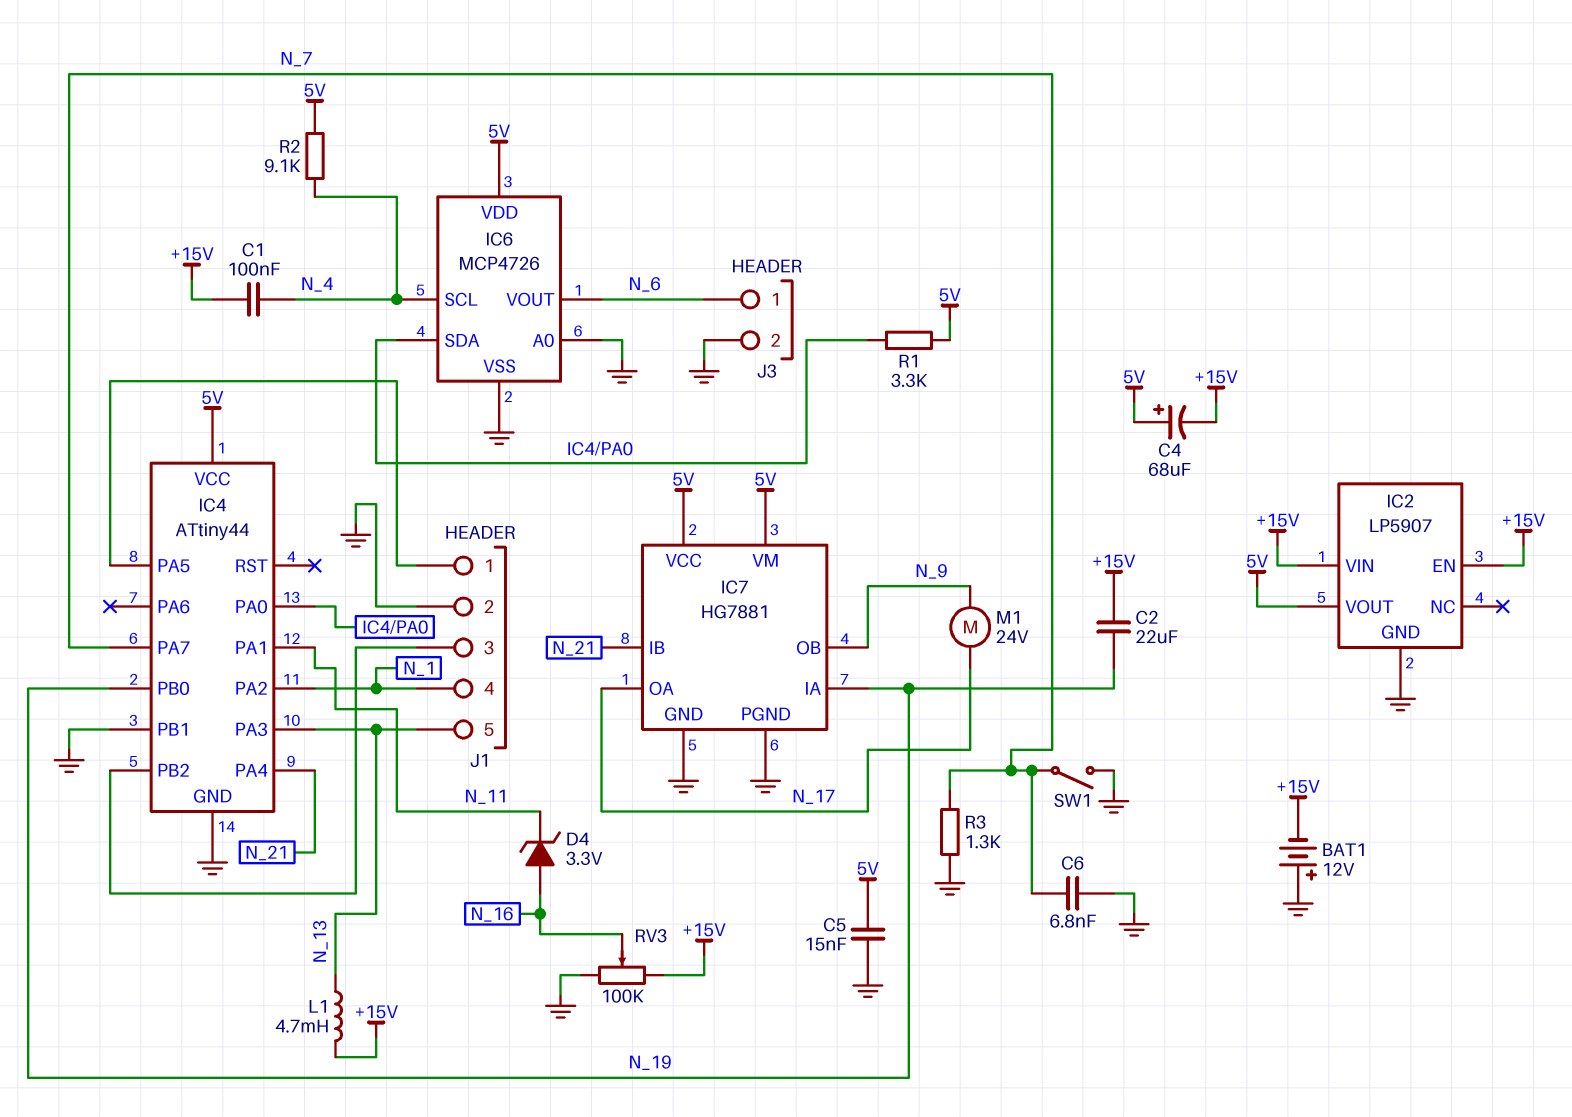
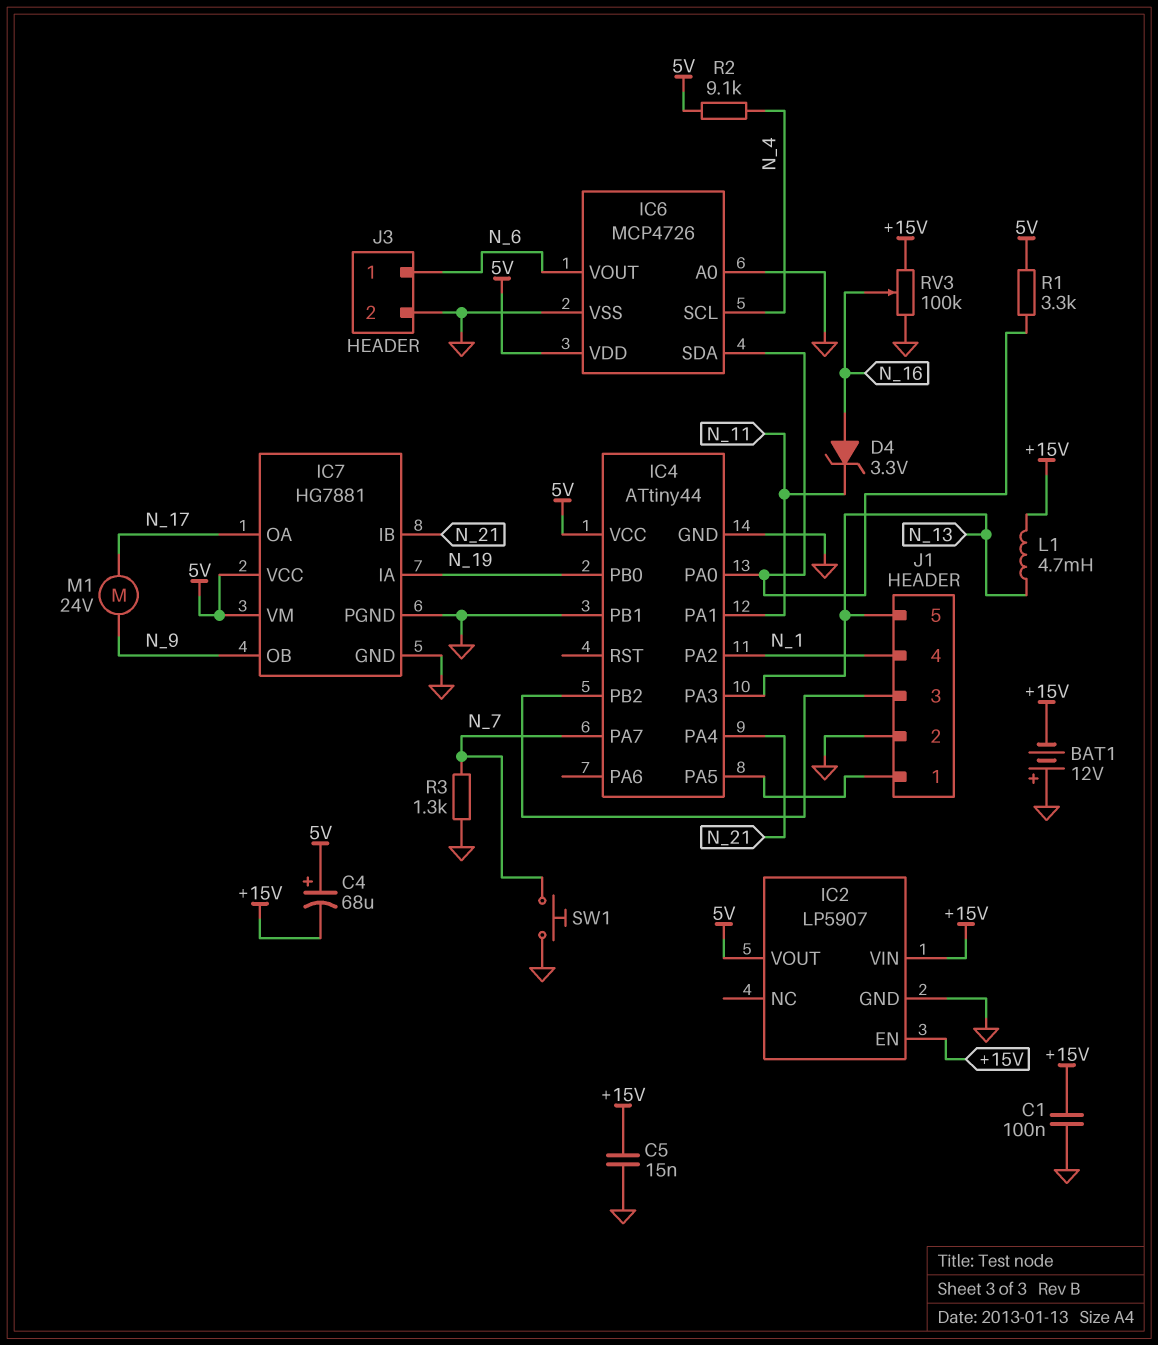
C1: 100nF (+15V, N_4) -> 100nF (+15V, GND)
C2: 22uF (+15V, N_19) -> none
C5: 15nF (5V, GND) -> 15nF (+15V, GND)
C6: 6.8nF (GND, N_7) -> none
SW1: switch (GND, N_7) -> button (GND, N_7)

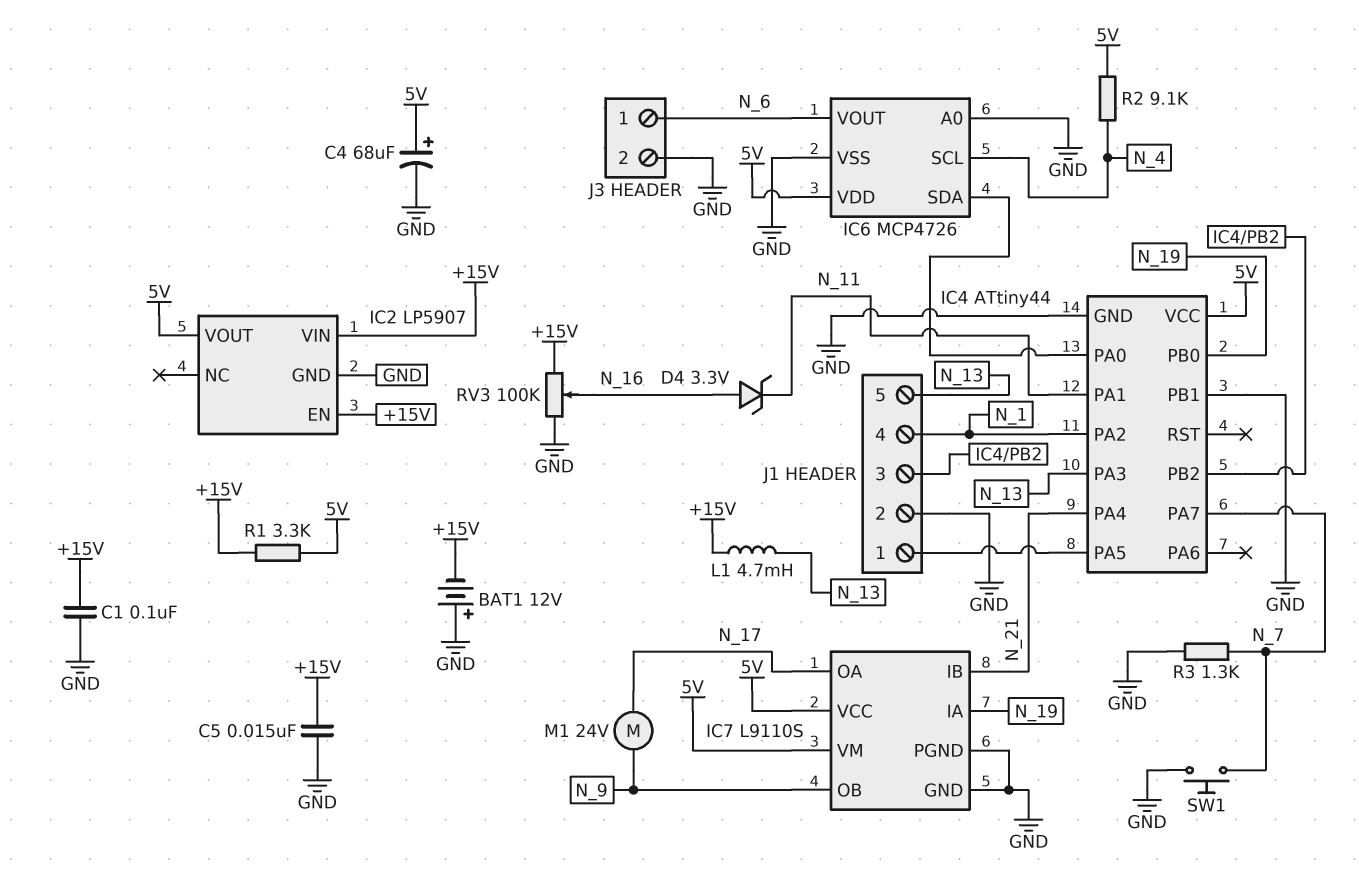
C4: 68uF (plus 5V, minus +15V) -> 68uF (plus 5V, minus GND)
IC7: HG7881 -> L9110S
R1: 3.3k (5V, IC4/PA0) -> 3.3k (+15V, 5V)

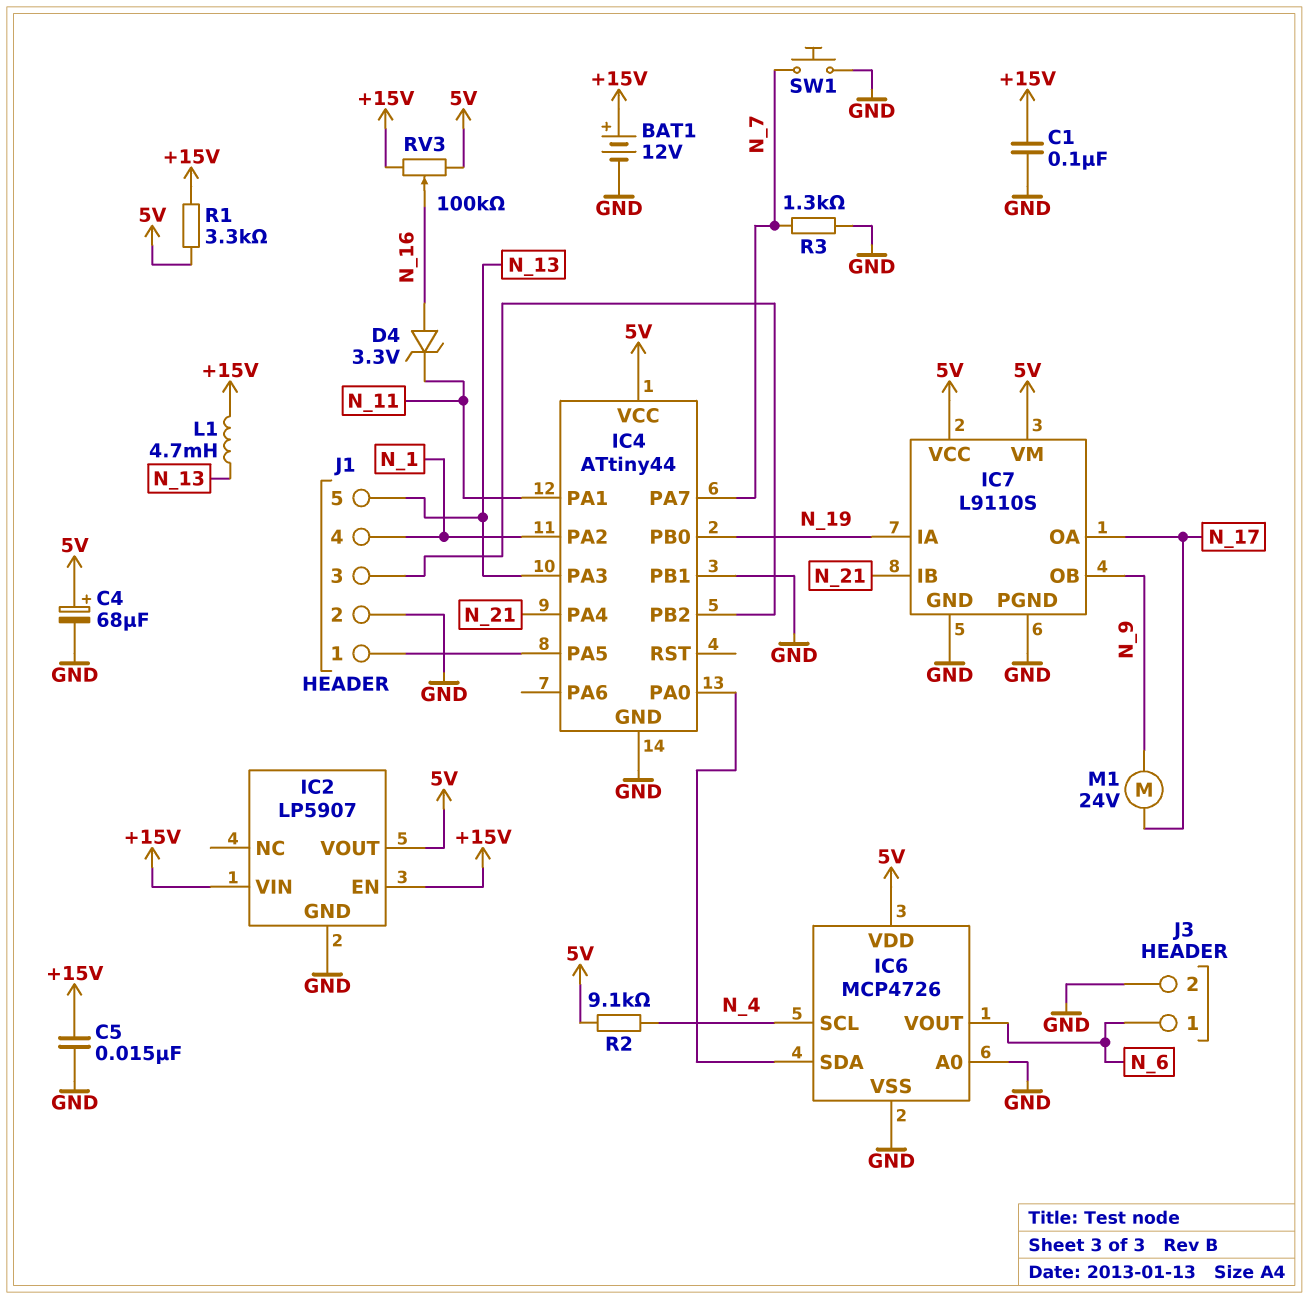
BAT1: 12V (plus GND, minus +15V) -> 12V (plus +15V, minus GND)
RV3: 100k (+15V, GND, wiper N_16) -> 100k (+15V, 5V, wiper N_16)

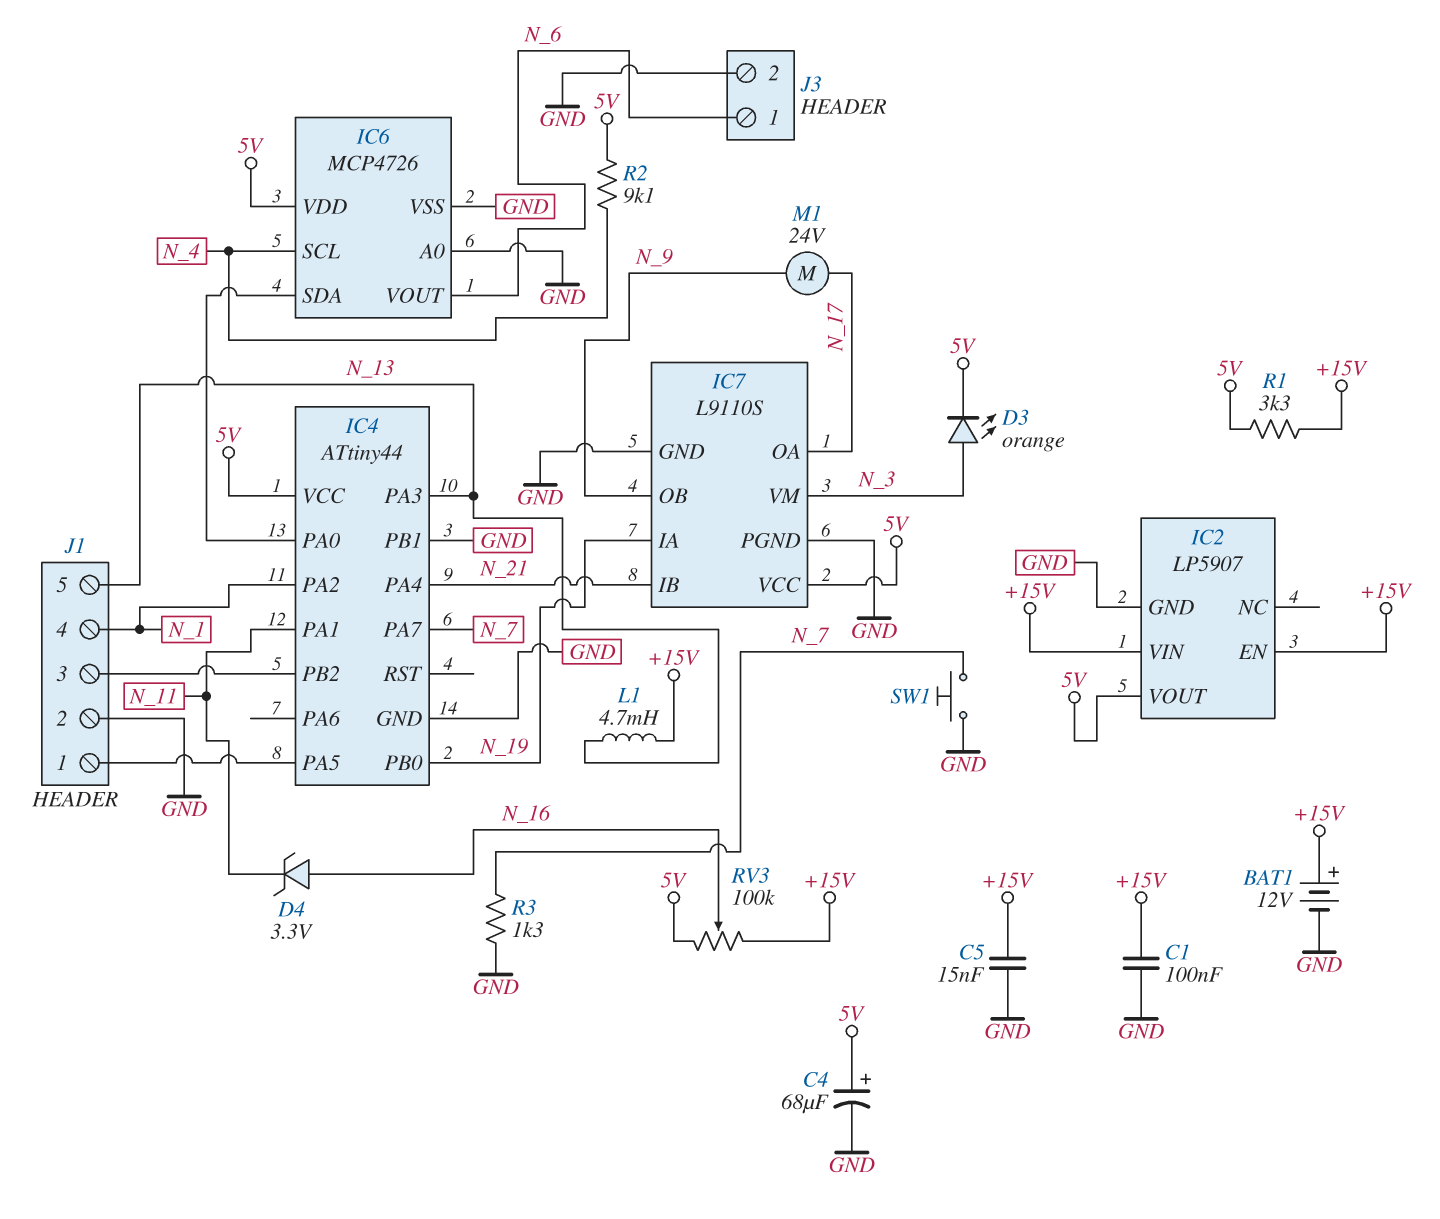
D3: none -> LED orange (A N_3, K 5V)
IC7 pin VM: 5V -> N_3

